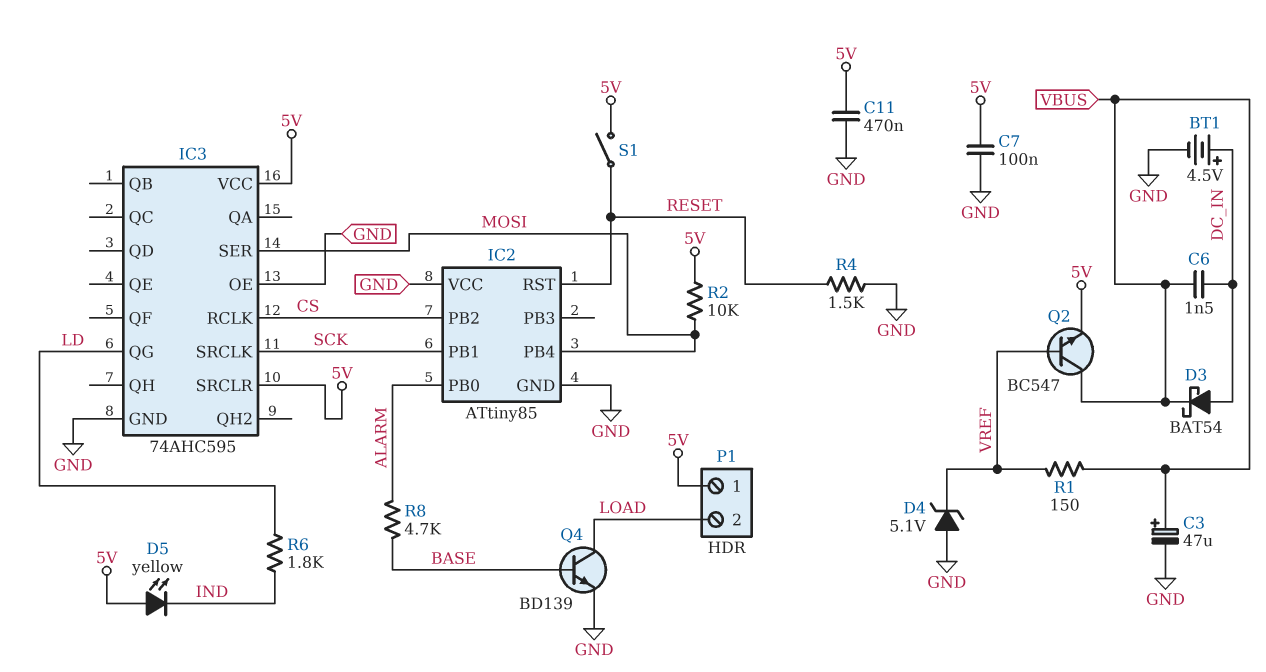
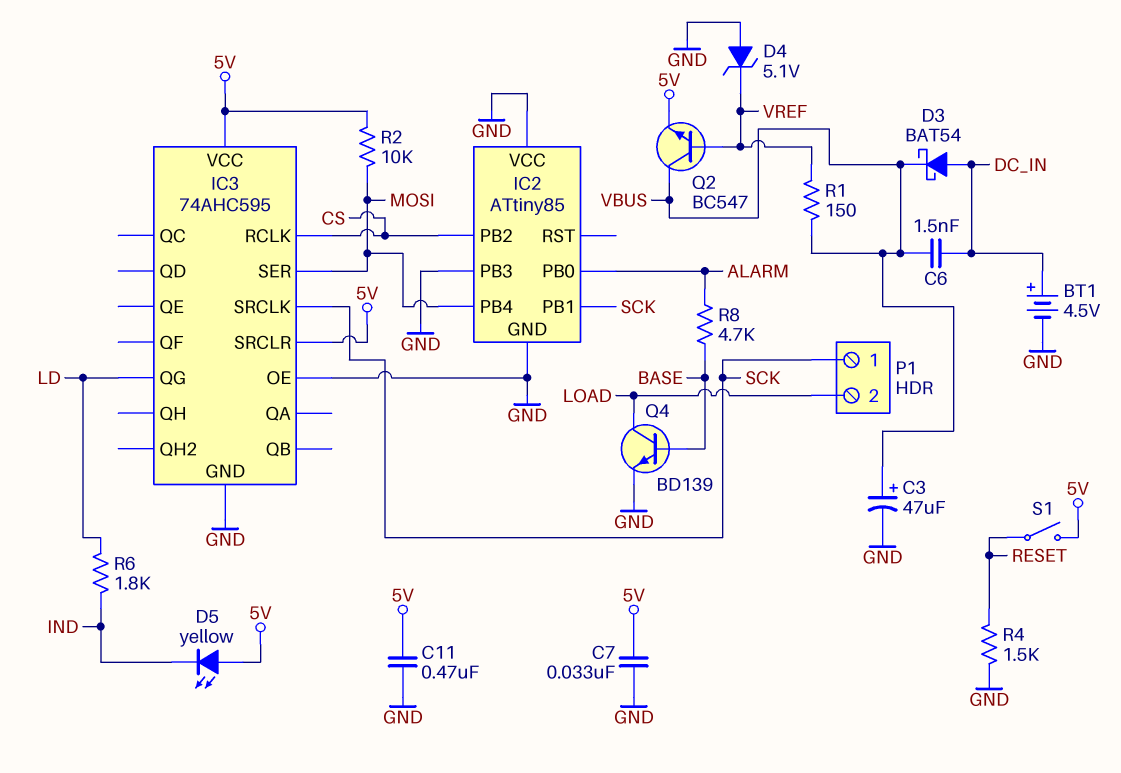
C7: 100nF (5V, GND) -> 33nF (5V, GND)
IC2 pin PB3: none -> GND
IC2 pin RST: RESET -> none
P1 pin 1: 5V -> SCK

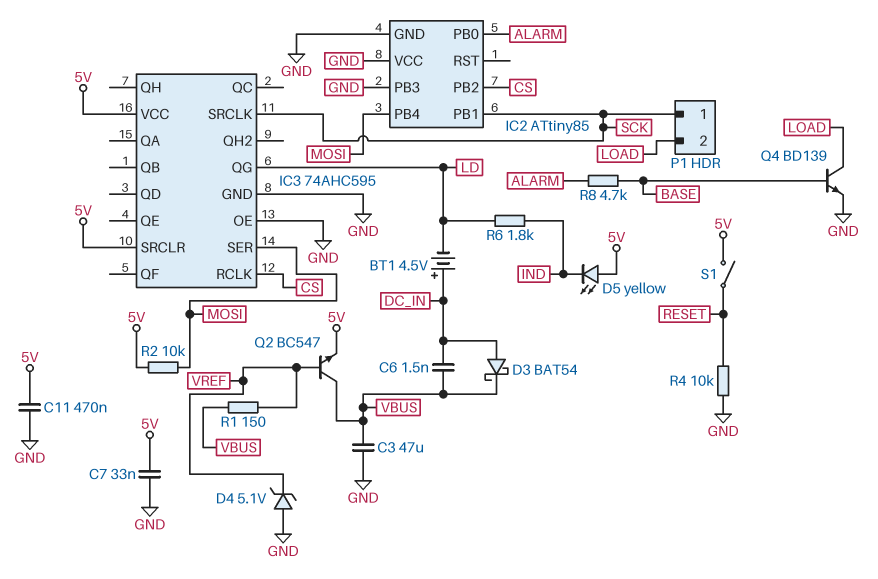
BT1: 4.5V (plus DC_IN, minus GND) -> 4.5V (plus DC_IN, minus LD)
C3: 47uF (plus VBUS, minus GND) -> 47uF (GND, VBUS)
R4: 1.5k (GND, RESET) -> 10k (GND, RESET)

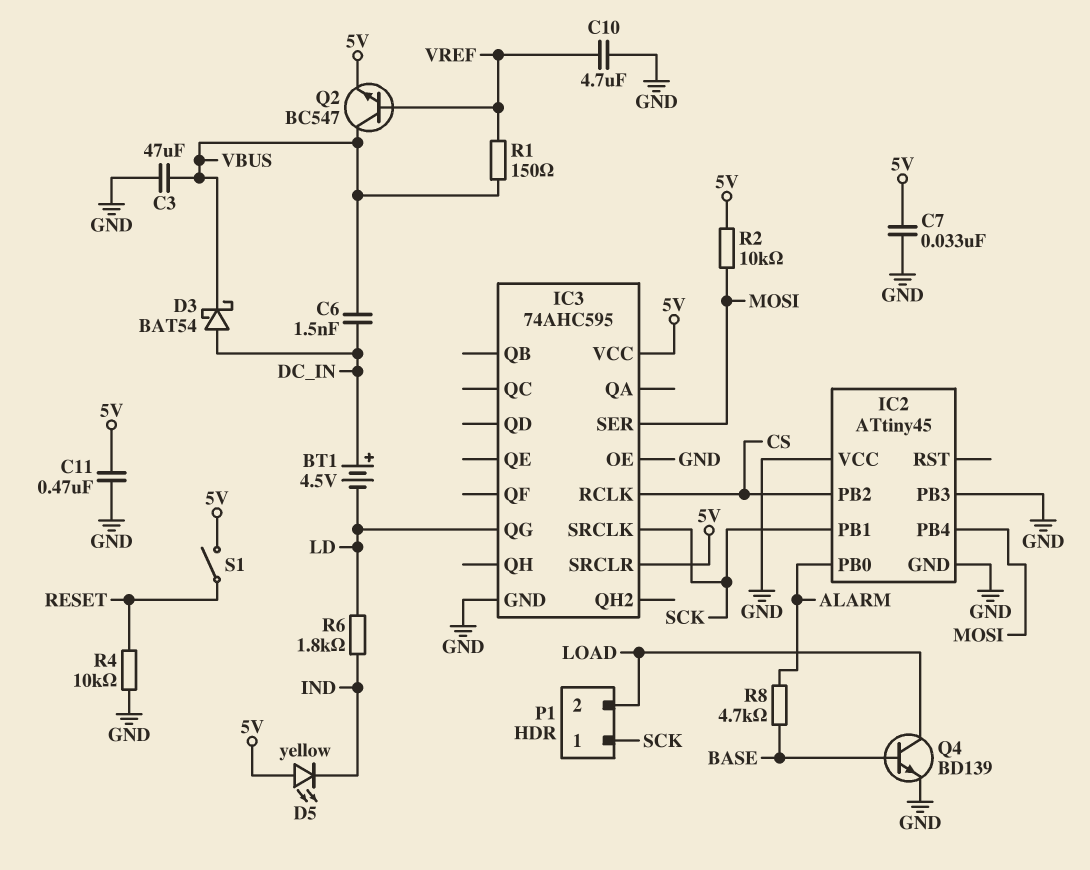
C10: none -> 4.7uF (GND, VREF)
D4: zener 5.1V (A GND, K VREF) -> none
IC2: ATtiny85 -> ATtiny45

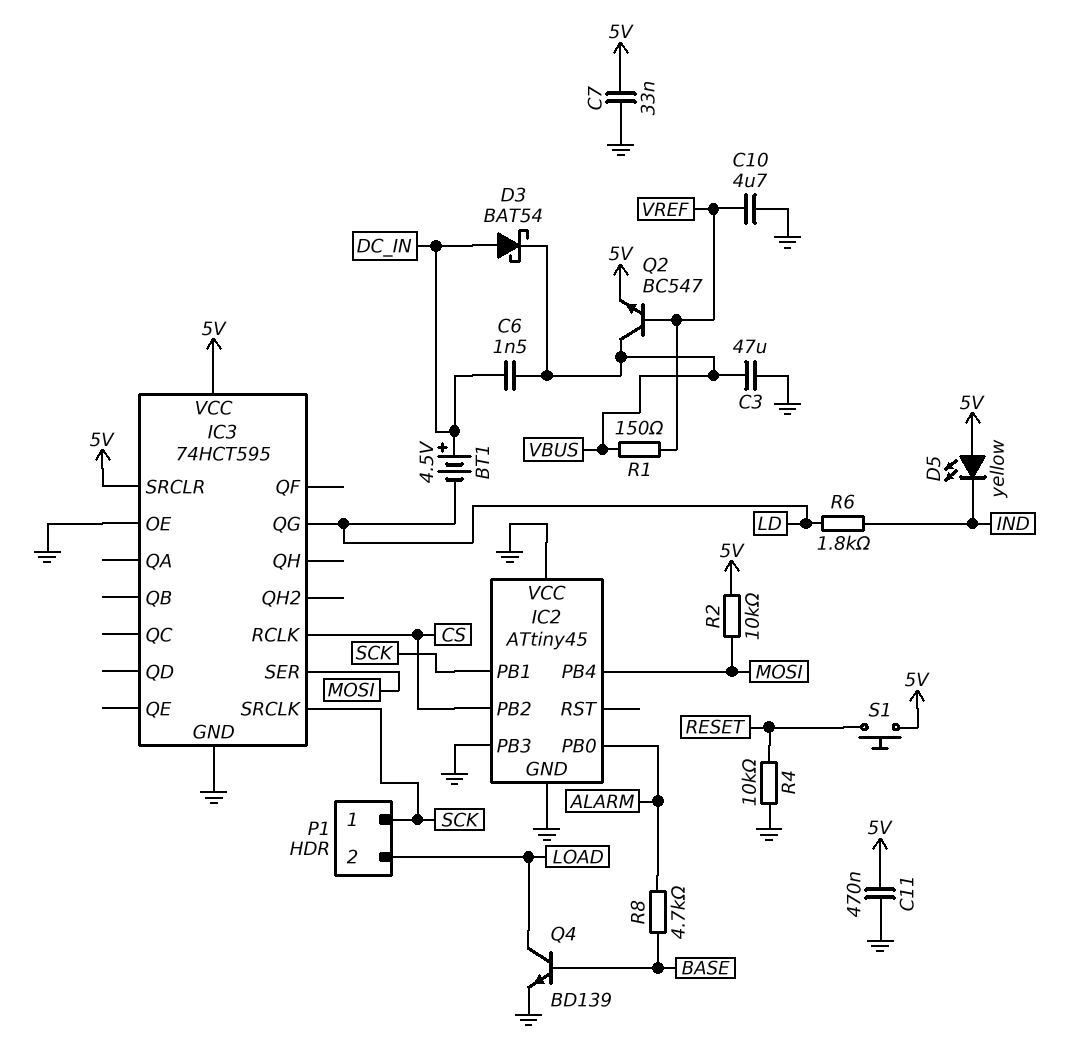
IC3: 74AHC595 -> 74HCT595
S1: switch (5V, RESET) -> button (5V, RESET)

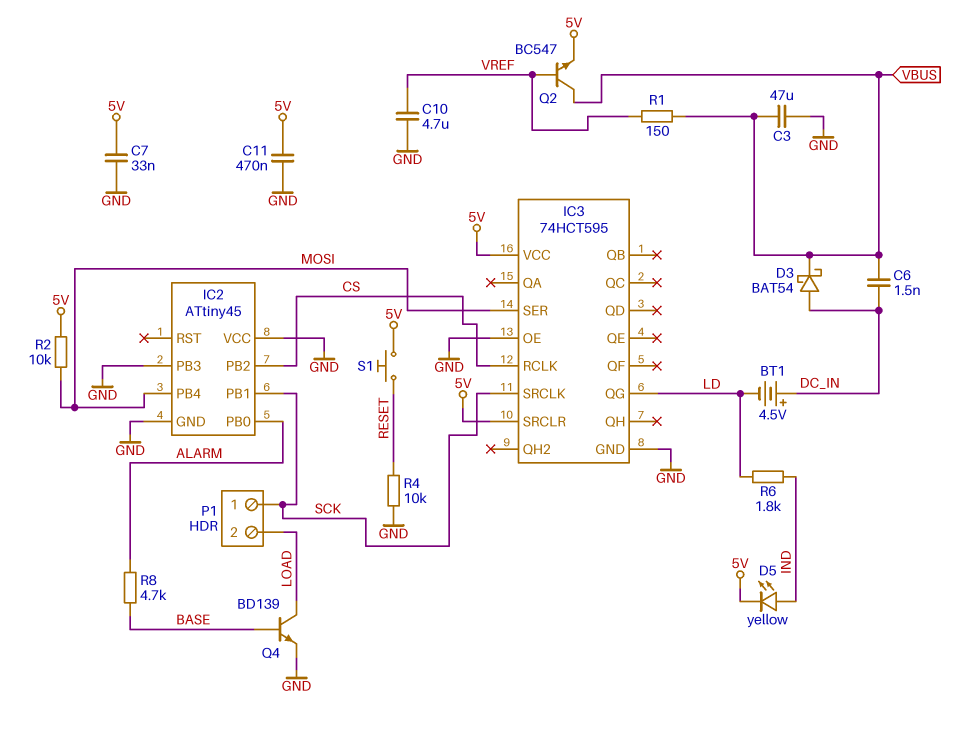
D5: LED yellow (A 5V, K IND) -> LED yellow (A IND, K 5V)

